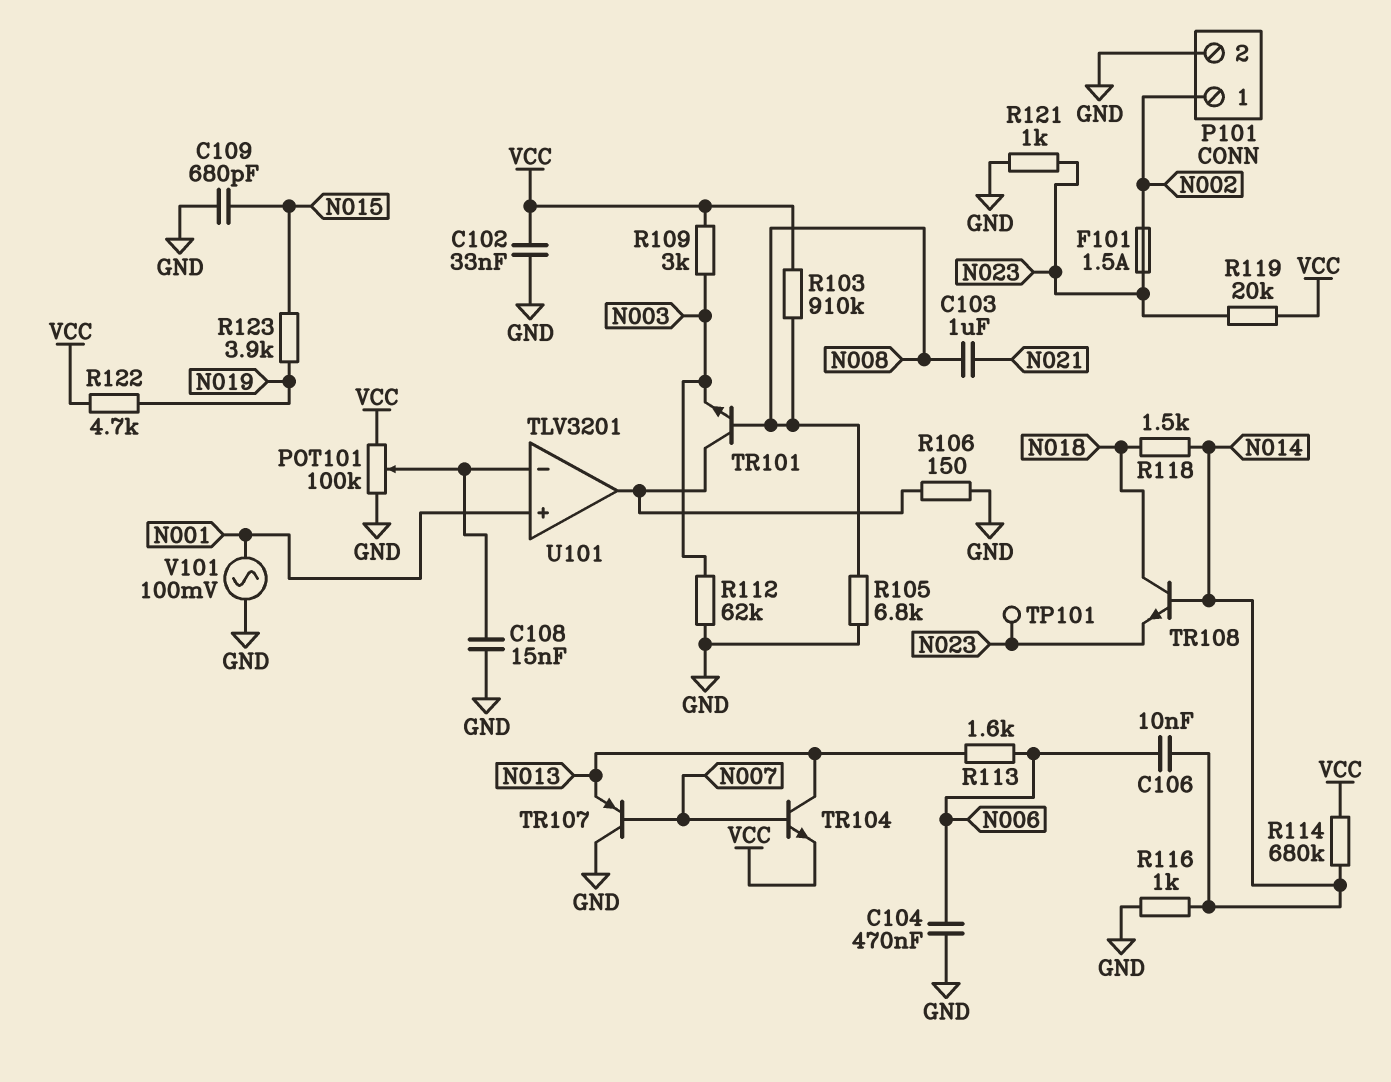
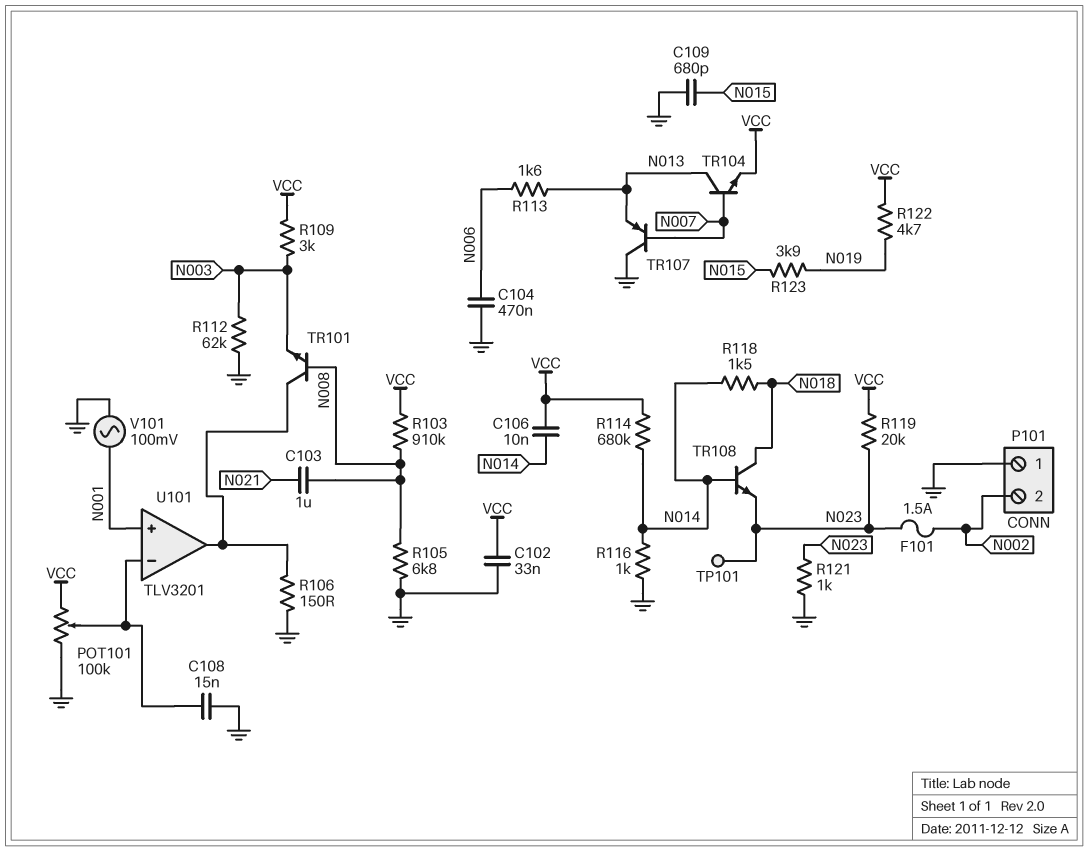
C106: 10nF (N006, N014) -> 10nF (N014, VCC)
P101 pin 1: N002 -> GND
P101 pin 2: GND -> N002

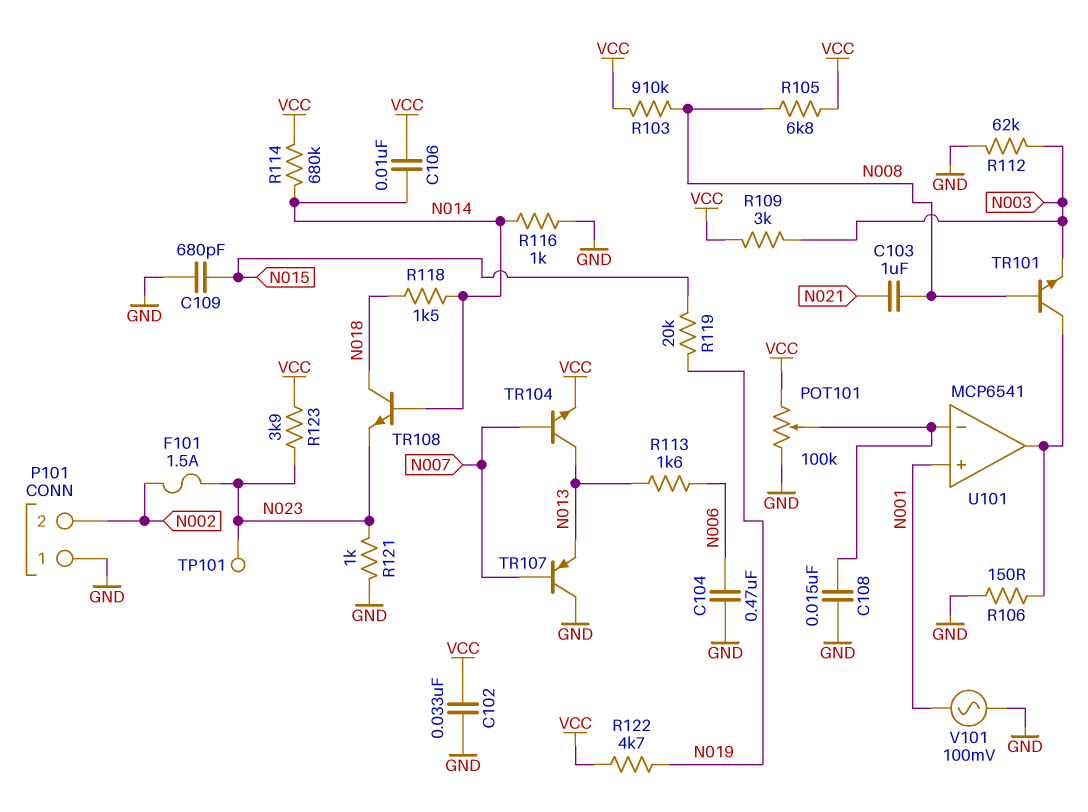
R105: 6.8k (GND, N008) -> 6.8k (N008, VCC)
R119: 20k (N023, VCC) -> 20k (N015, N019)
R123: 3.9k (N015, N019) -> 3.9k (N023, VCC)
U101: TLV3201 -> MCP6541

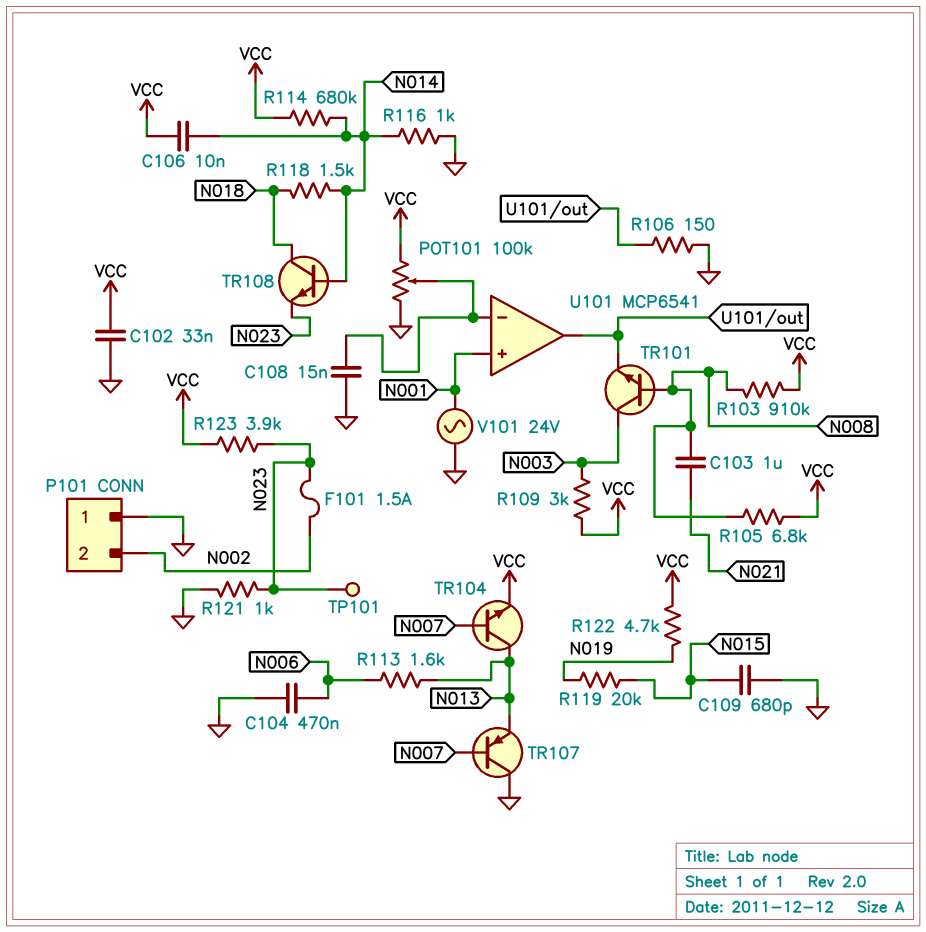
R112: 62k (GND, N003) -> none
TR101: NPN (B N008, C U101/out, E N003) -> NPN (B N008, C N003, E U101/out)
V101: AC 100mV (GND, N001) -> AC 24V (GND, N001)

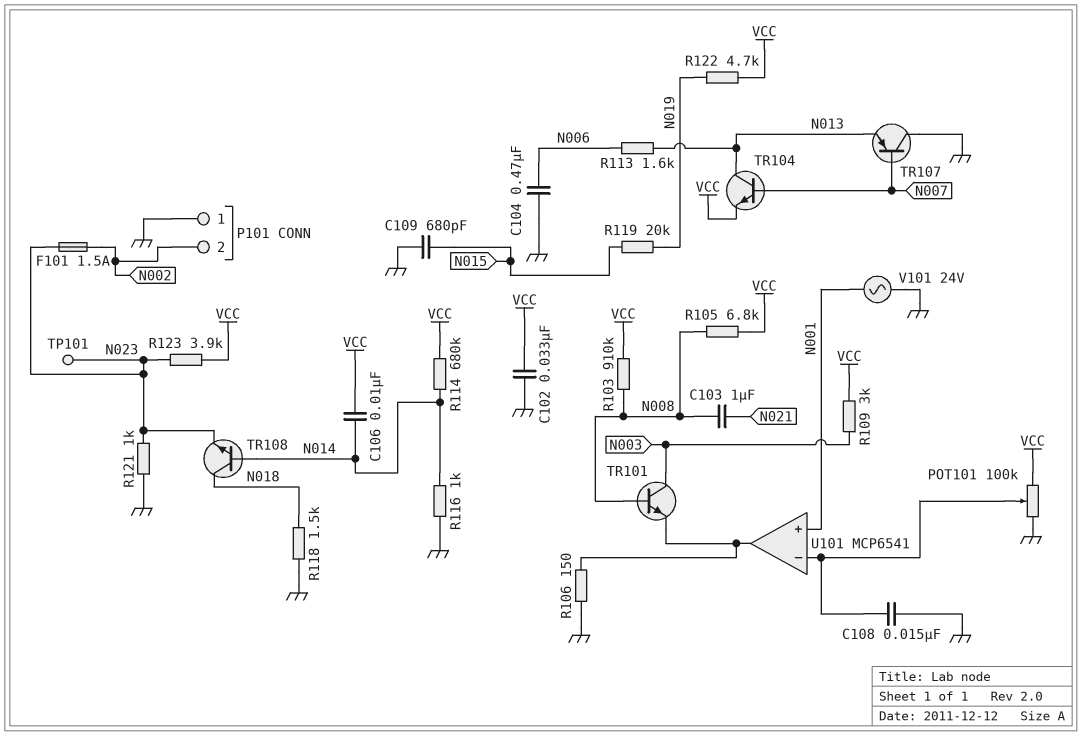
R118: 1.5k (N014, N018) -> 1.5k (GND, N018)

